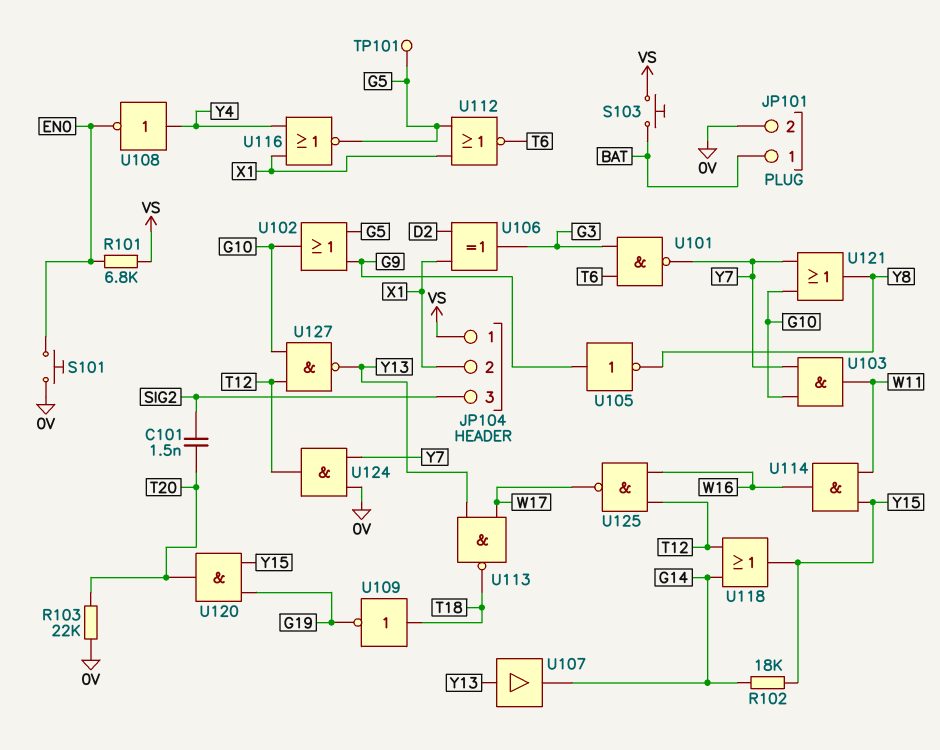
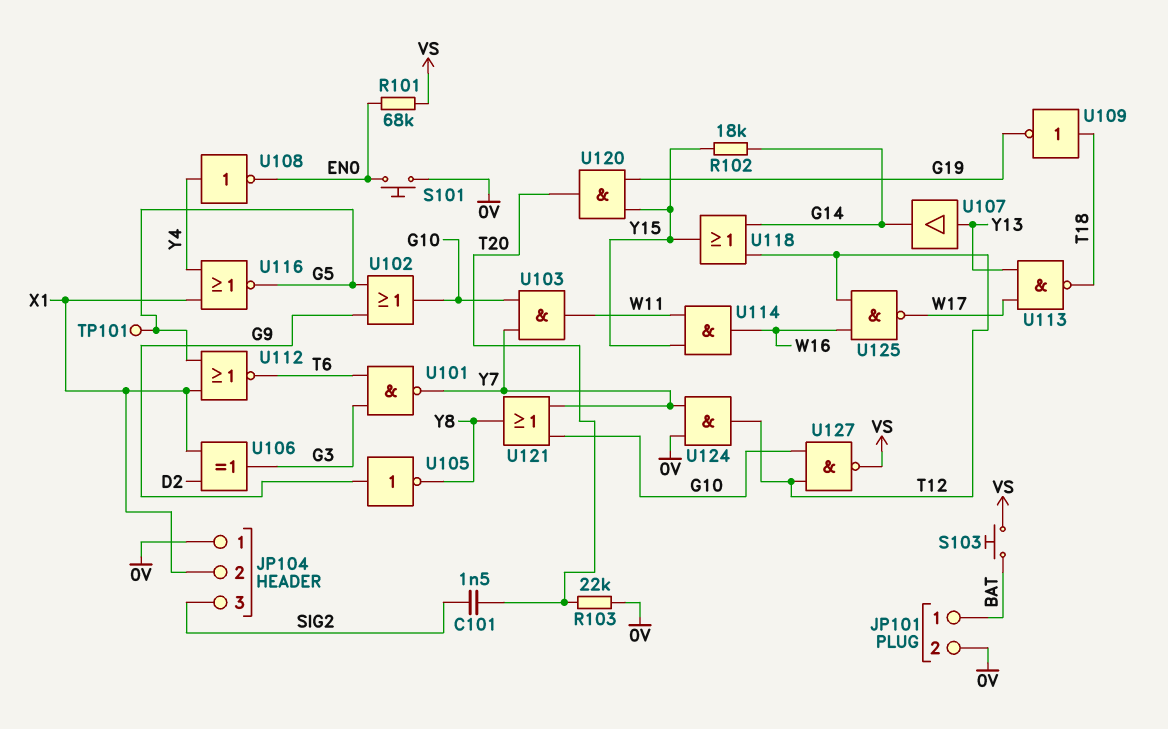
JP104 pin 1: VS -> 0V
R101: 6.8k (EN0, VS) -> 68k (EN0, VS)
U127: NAND (in G10, in T12, out Y13) -> NAND (in G10, in T12, out VS)

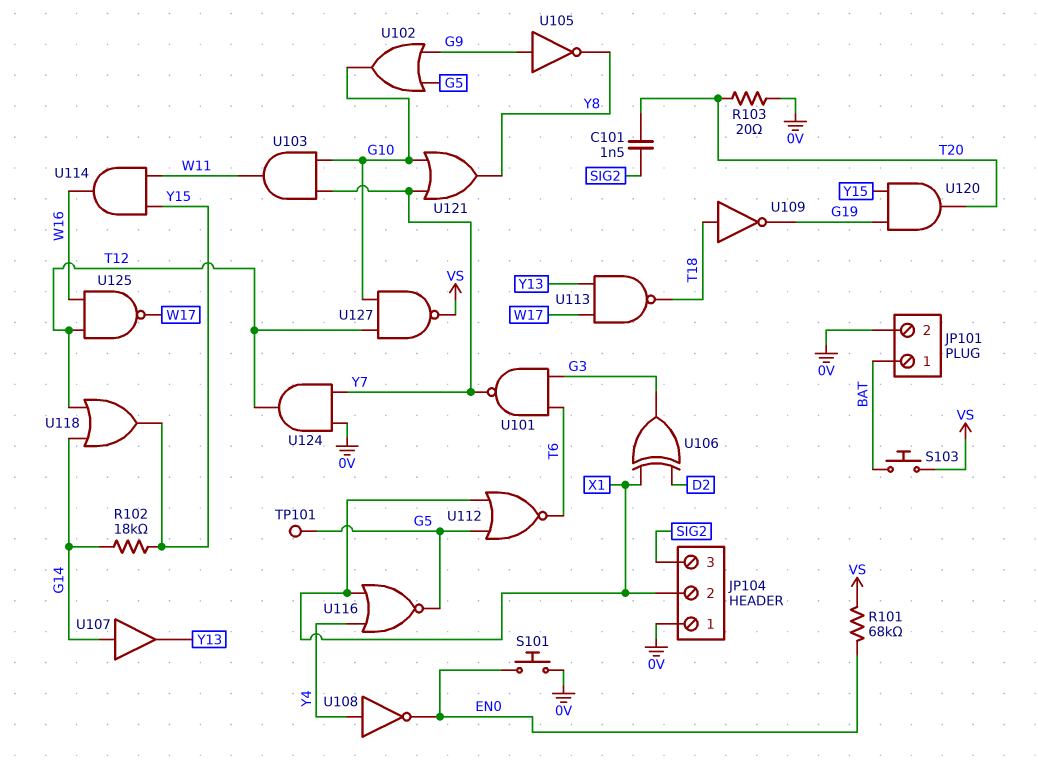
R103: 22k (0V, T20) -> 20 (0V, T20)
U107: buffer (in Y13, out G14) -> buffer (in G14, out Y13)

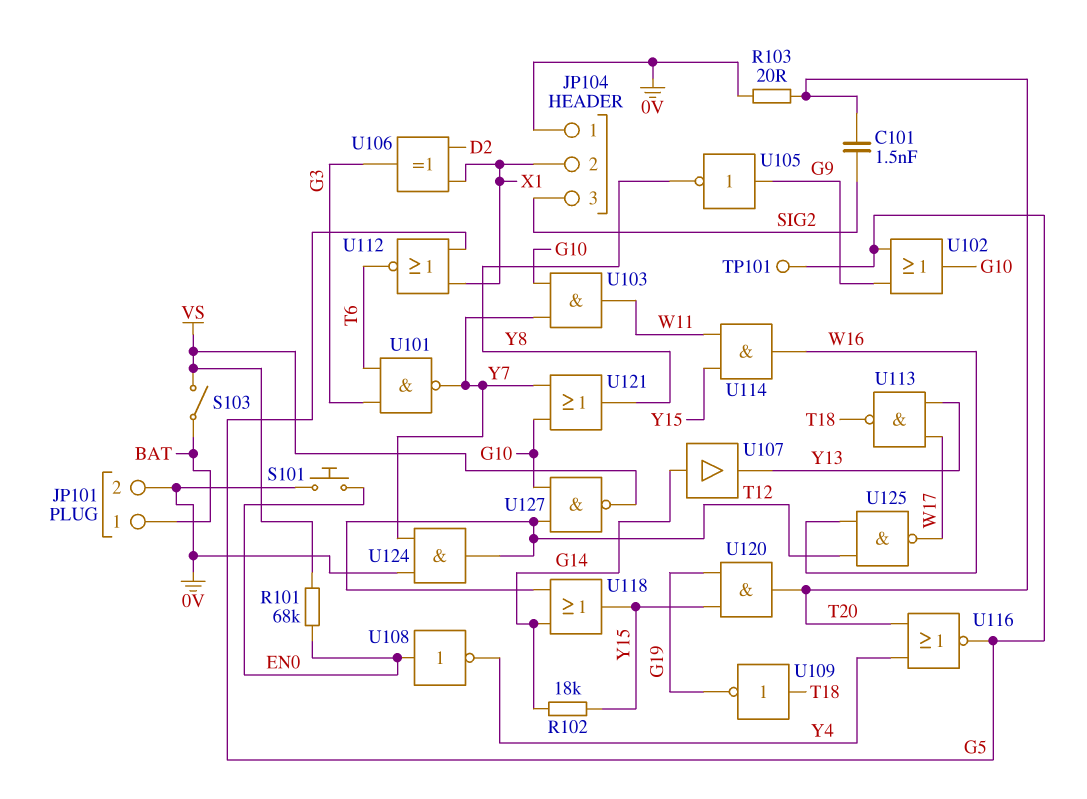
S103: button (BAT, VS) -> switch (BAT, VS)
U108: NOT (in Y4, out EN0) -> NOT (in EN0, out Y4)
U116: NOR (in X1, in Y4, out G5) -> NOR (in T20, in Y4, out G5)

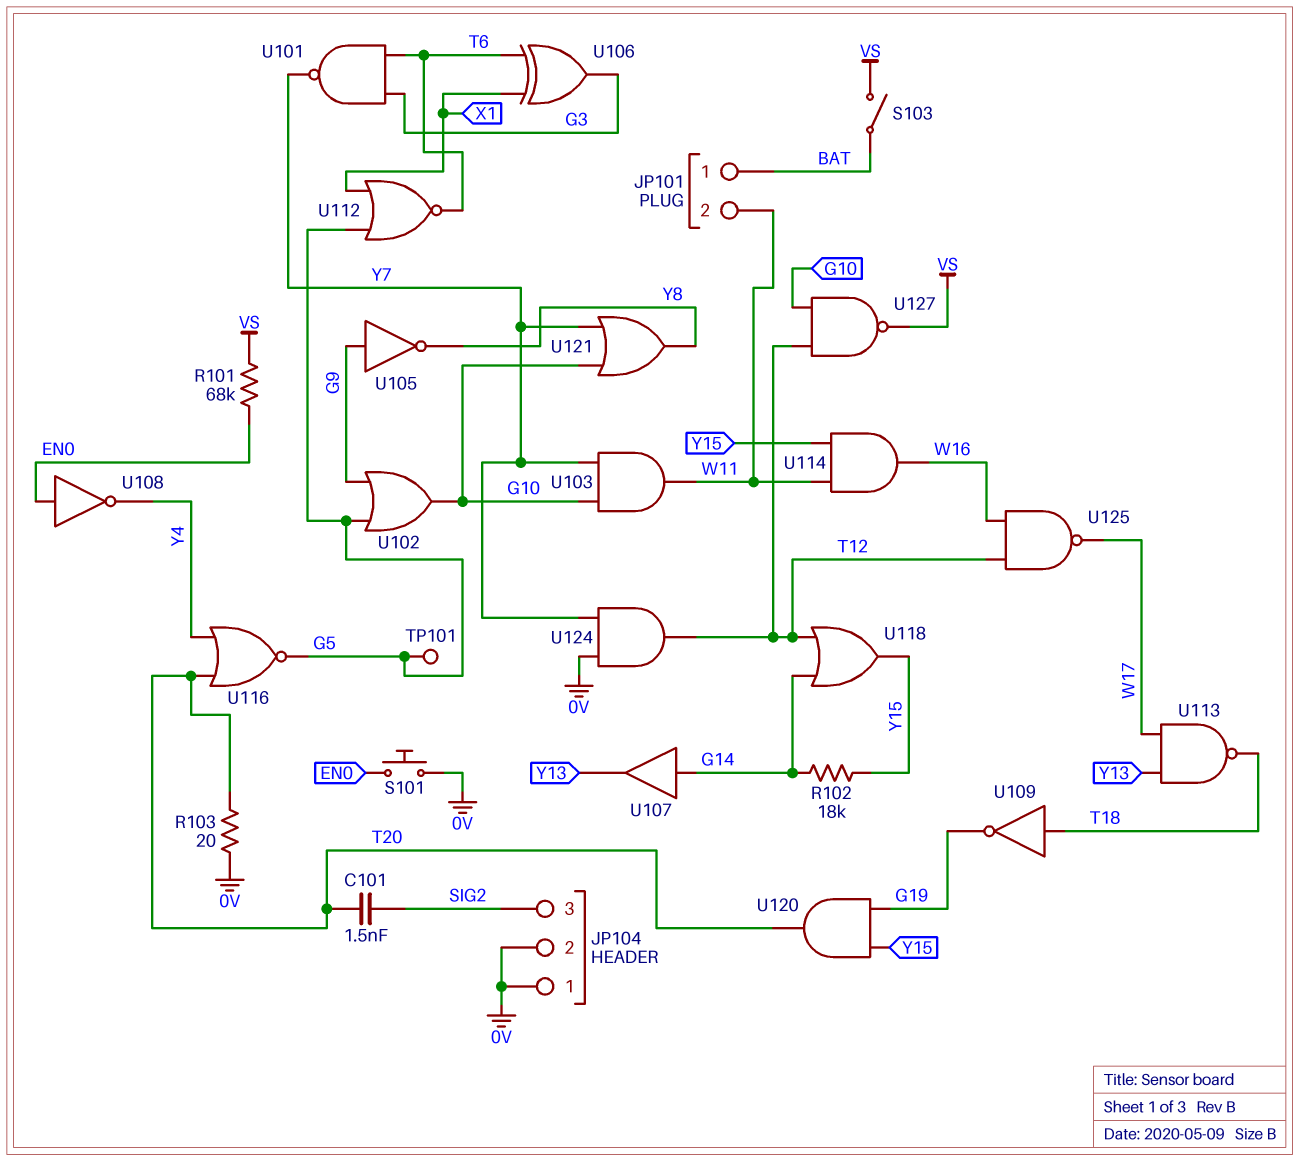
JP101 pin 2: 0V -> W11
JP104 pin 2: X1 -> 0V
U106: XOR (in D2, in X1, out G3) -> XOR (in T6, in X1, out G3)

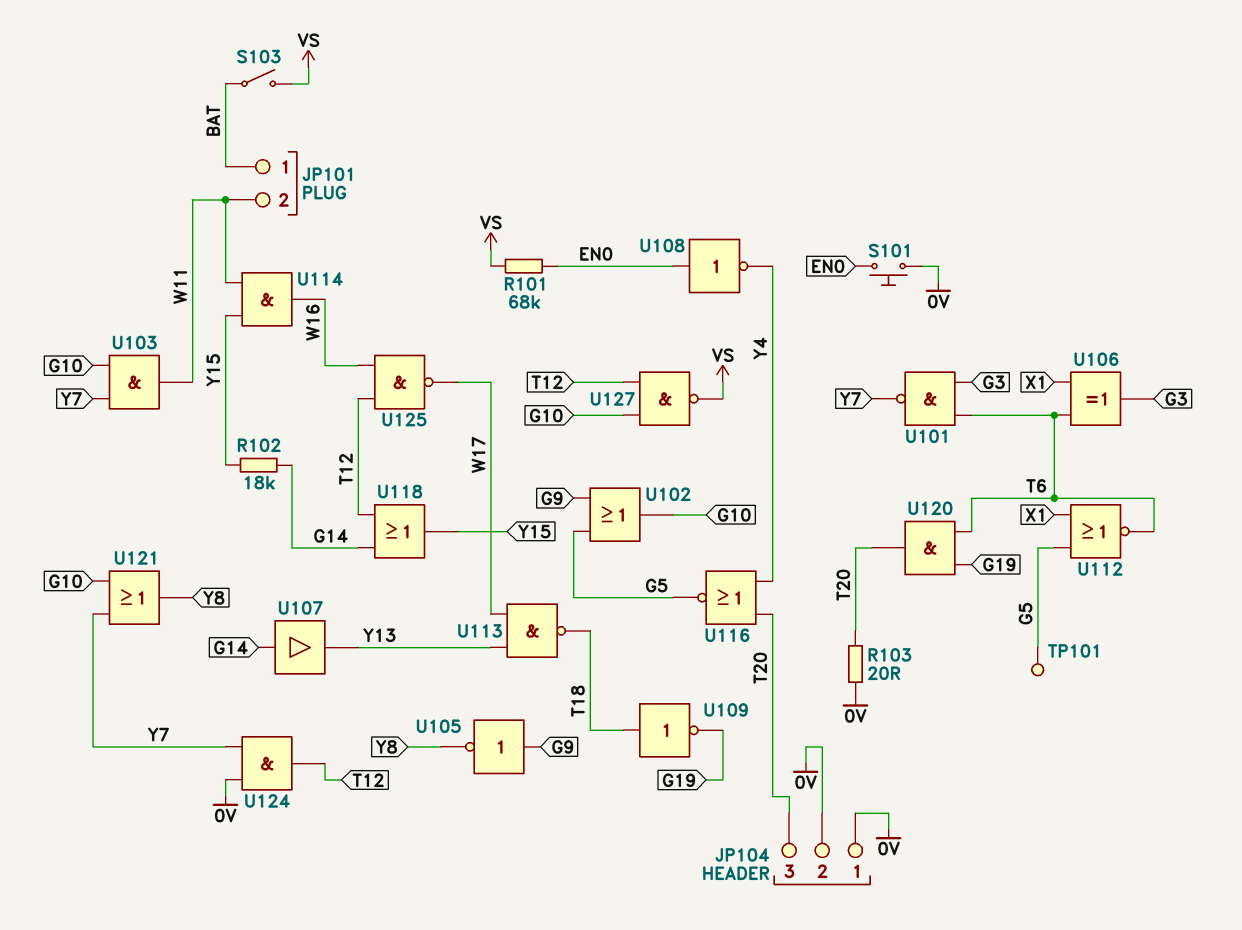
C101: 1.5nF (SIG2, T20) -> none
JP104 pin 3: SIG2 -> T20
U120: AND (in G19, in Y15, out T20) -> AND (in G19, in T6, out T20)

